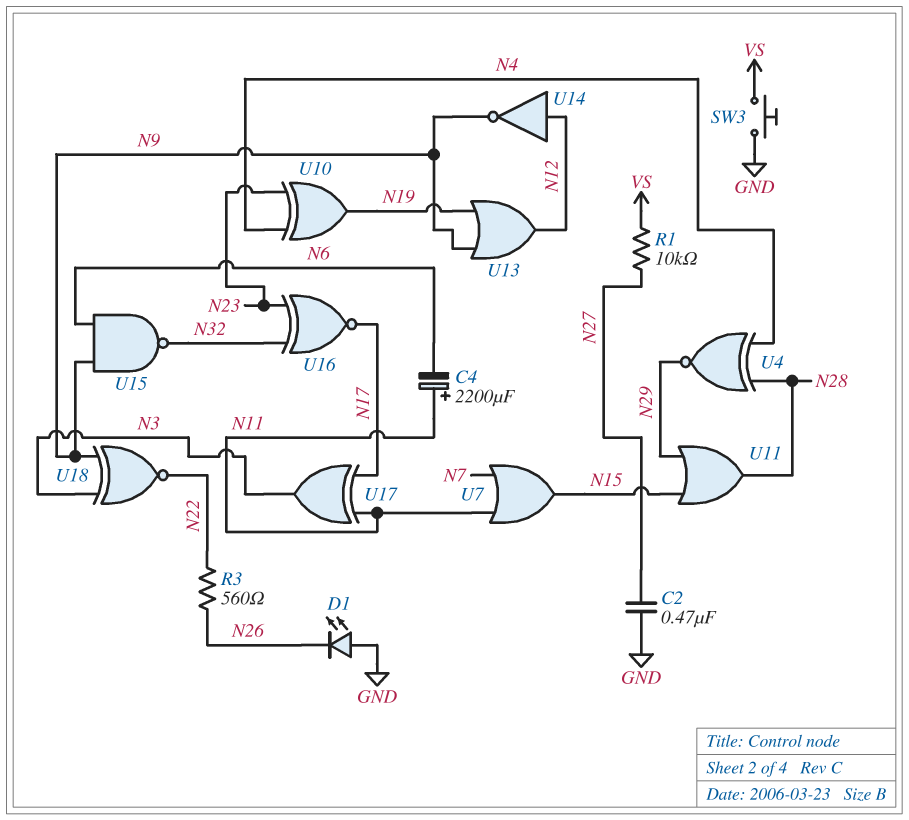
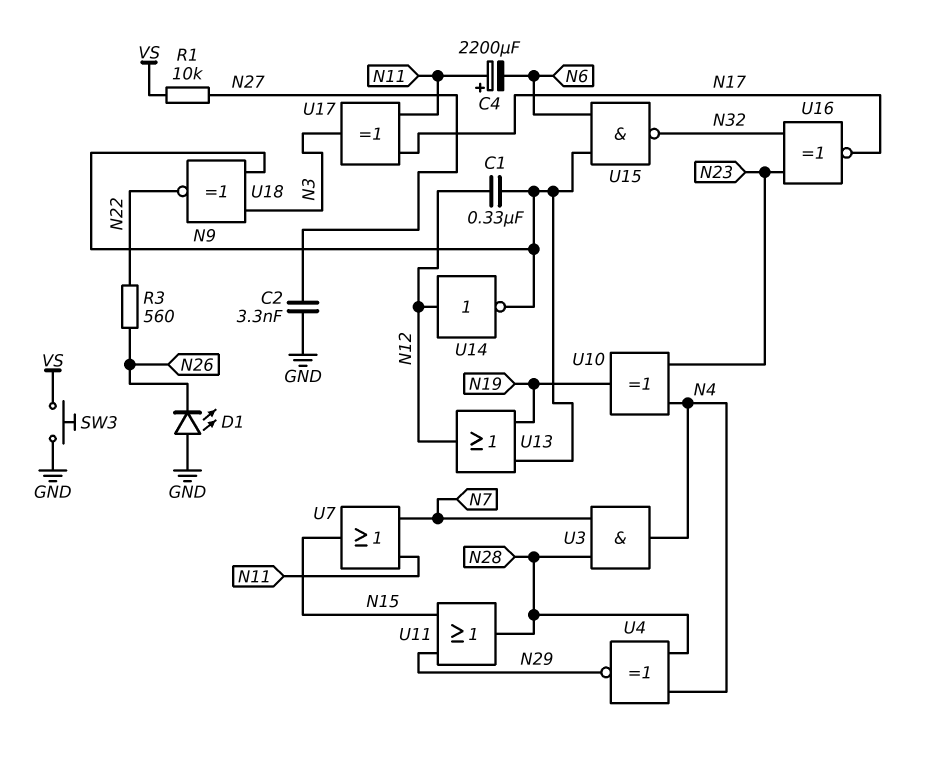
C1: none -> 330nF (N9, N12)
C2: 470nF (GND, N27) -> 3.3nF (GND, N27)
U3: none -> AND (in N7, in N28, out N4)

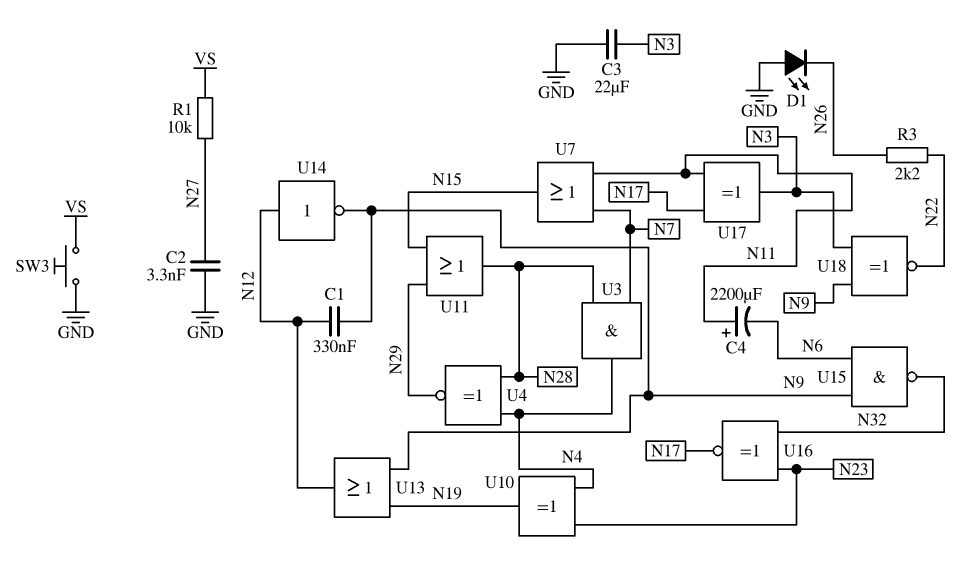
C3: none -> 22uF (GND, N3)
R3: 560 (N22, N26) -> 2.2k (N22, N26)

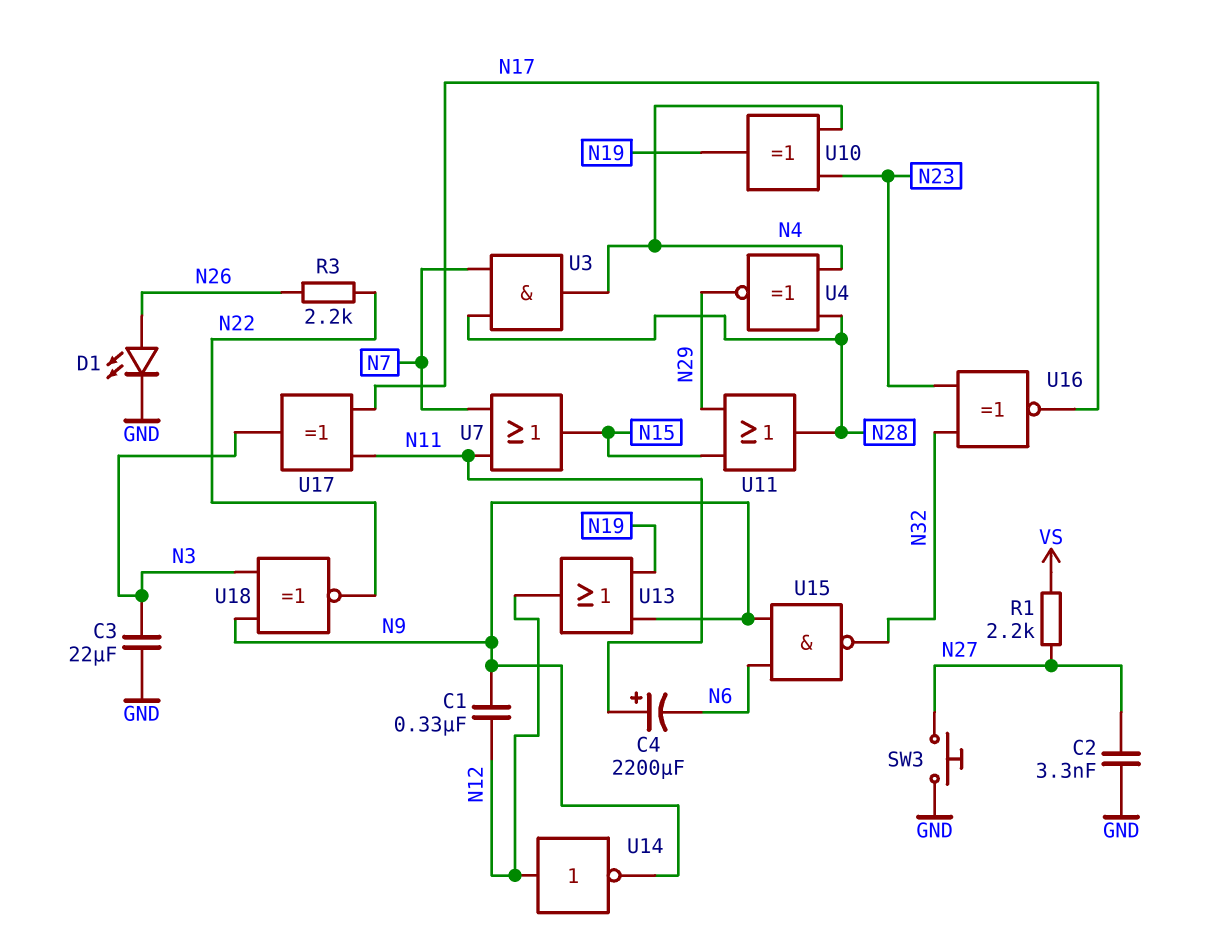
D1: LED (A GND, K N26) -> LED (A N26, K GND)
R1: 10k (N27, VS) -> 2.2k (N27, VS)
SW3: button (GND, VS) -> button (GND, N27)

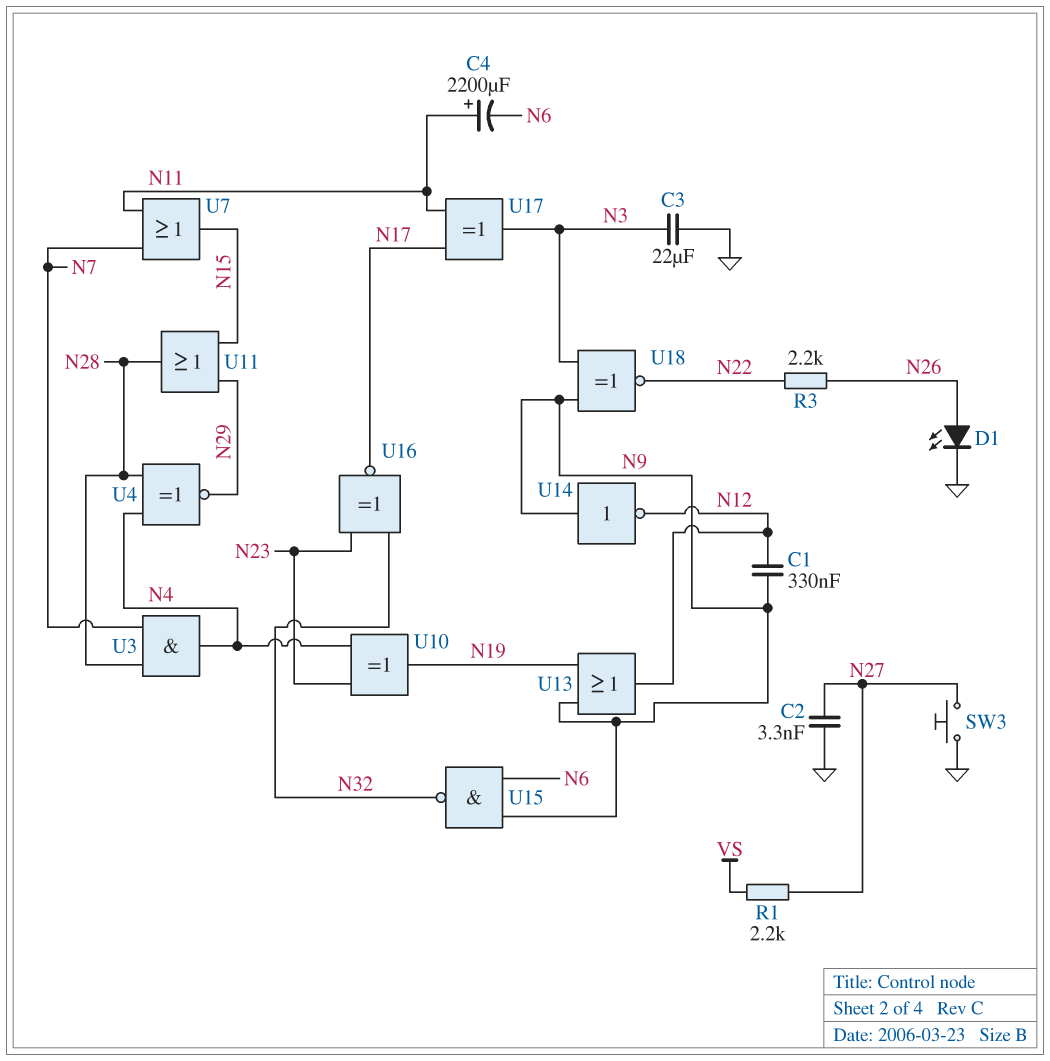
U14: NOT (in N12, out N9) -> NOT (in N9, out N12)

